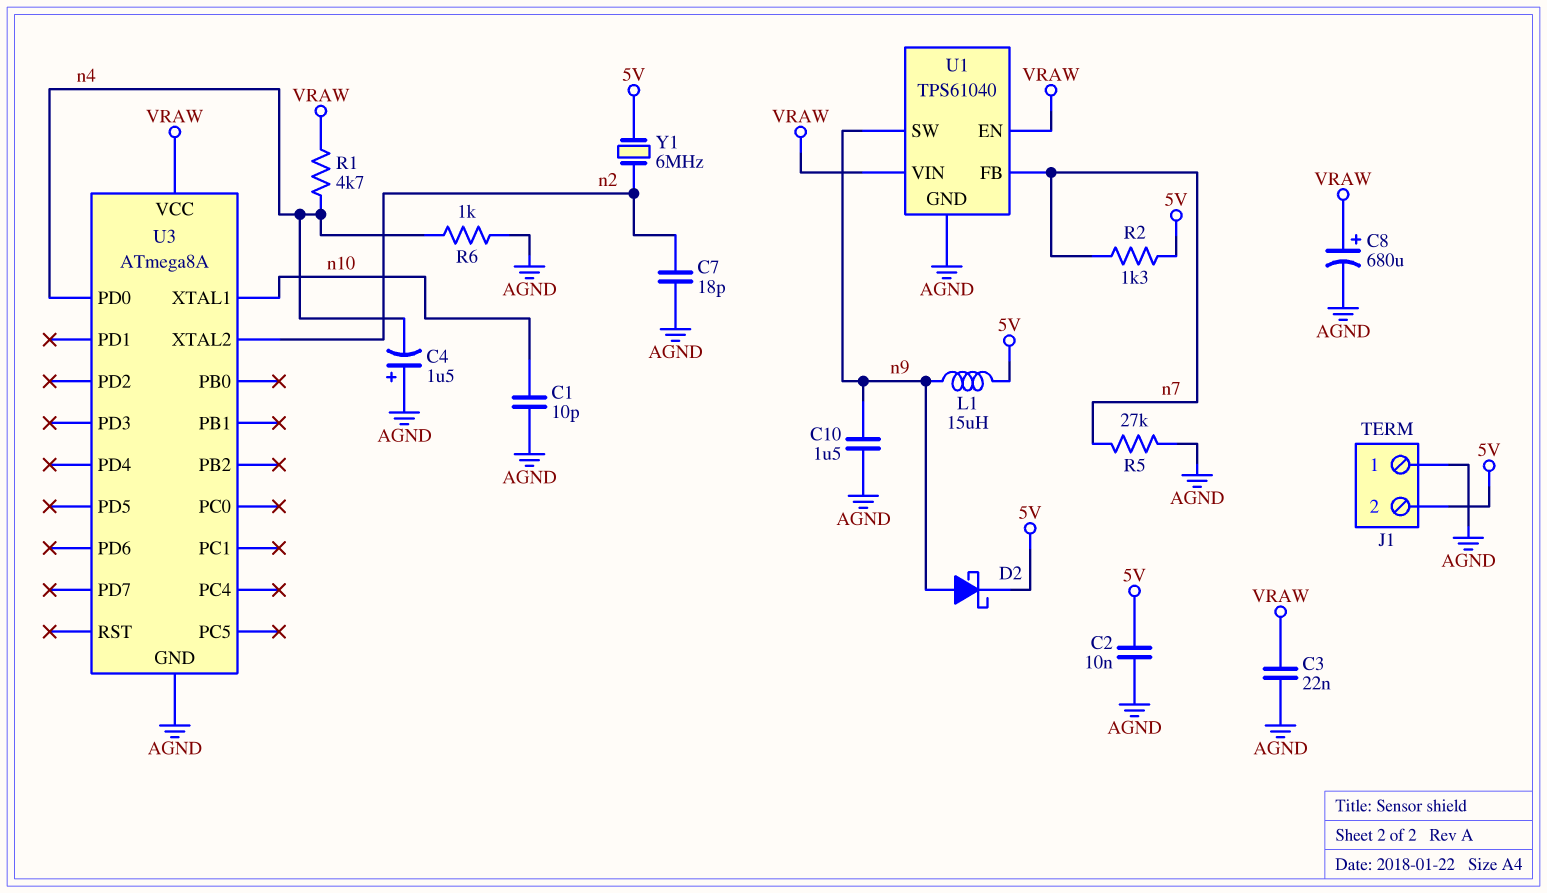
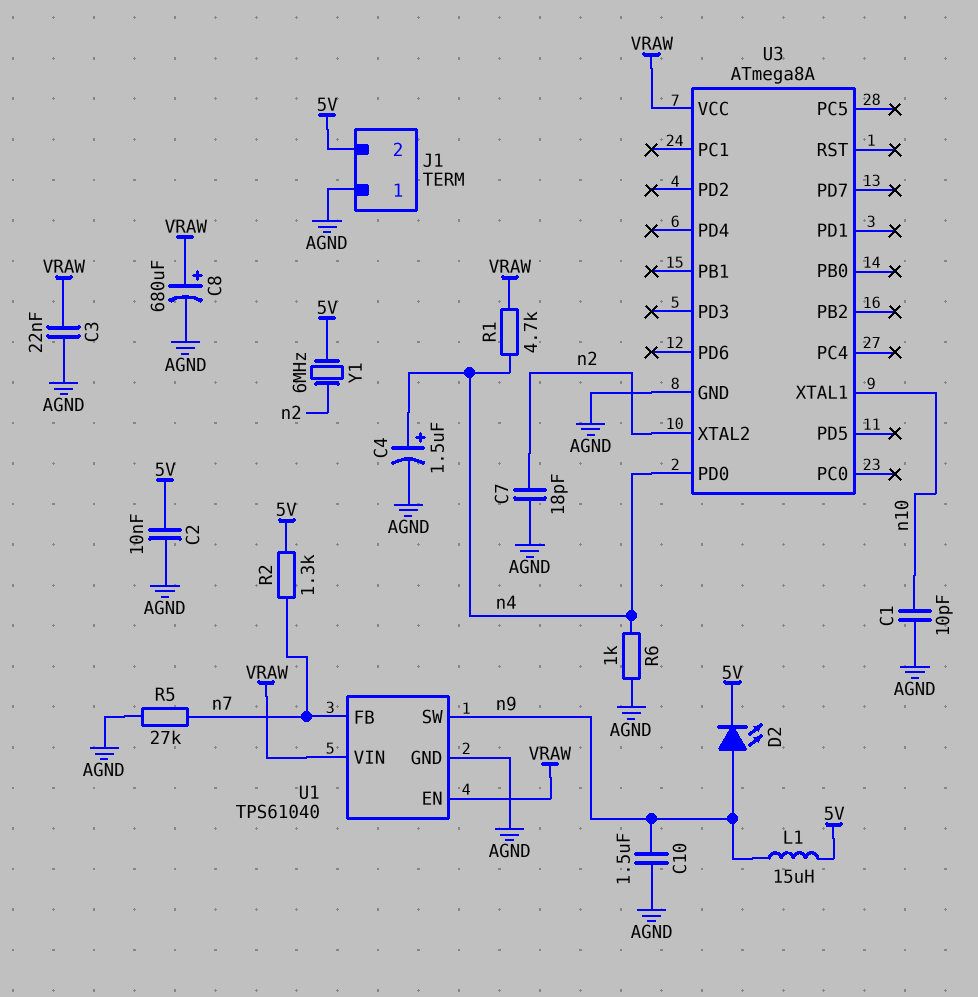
C4: 1.5uF (plus AGND, minus n4) -> 1.5uF (plus n4, minus AGND)
D2: schottky (A n9, K 5V) -> LED (A n9, K 5V)

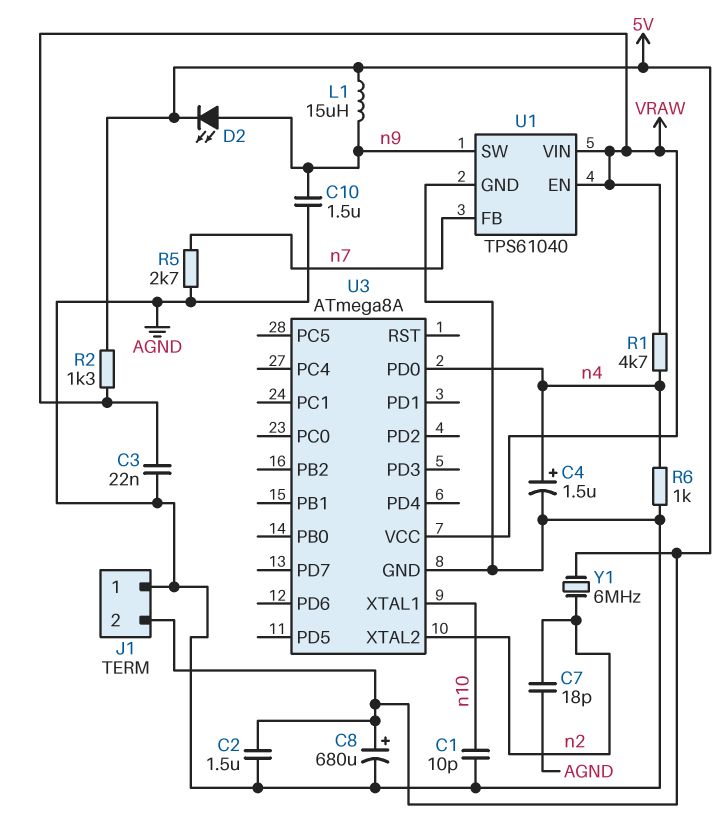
C2: 10nF (5V, AGND) -> 1.5uF (5V, AGND)
C8: 680uF (plus VRAW, minus AGND) -> 680uF (plus 5V, minus AGND)
R2: 1.3k (5V, n7) -> 1.3k (5V, VRAW)
R5: 27k (AGND, n7) -> 2.7k (AGND, n7)

